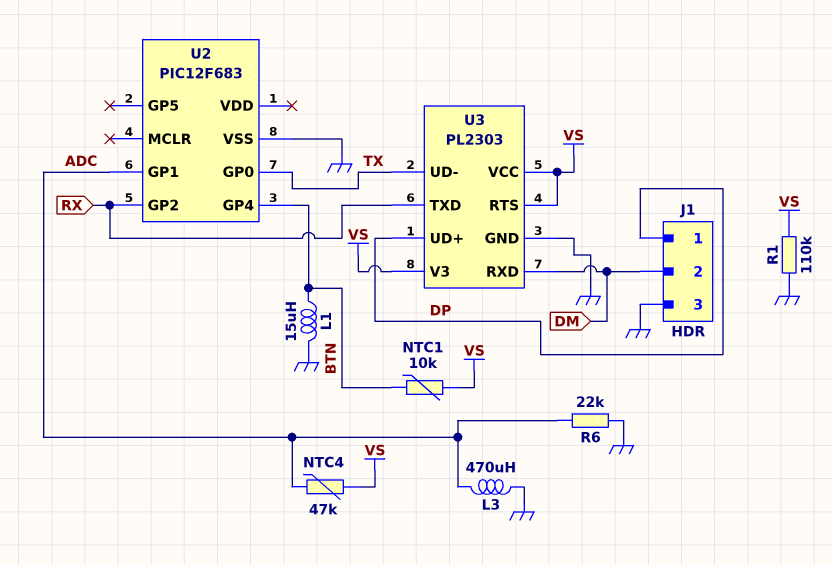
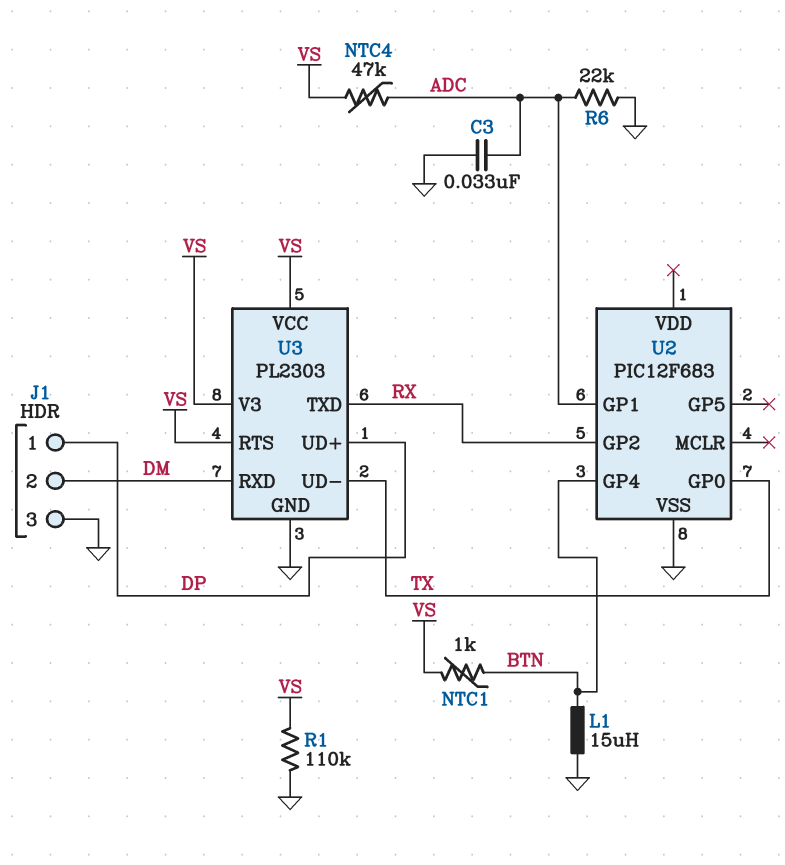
C3: none -> 33nF (ADC, GND)
L3: 470uH (ADC, GND) -> none
NTC1: 10k (BTN, VS) -> 1k (BTN, VS)

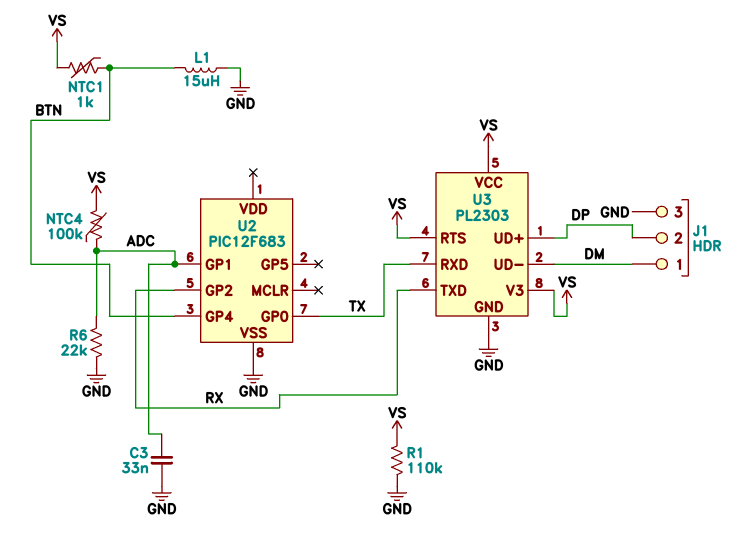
J1 pin 1: DP -> DM
J1 pin 2: DM -> DP
NTC4: 47k (ADC, VS) -> 100k (ADC, VS)
U3 pin RXD: DM -> TX
U3 pin UD-: TX -> DM

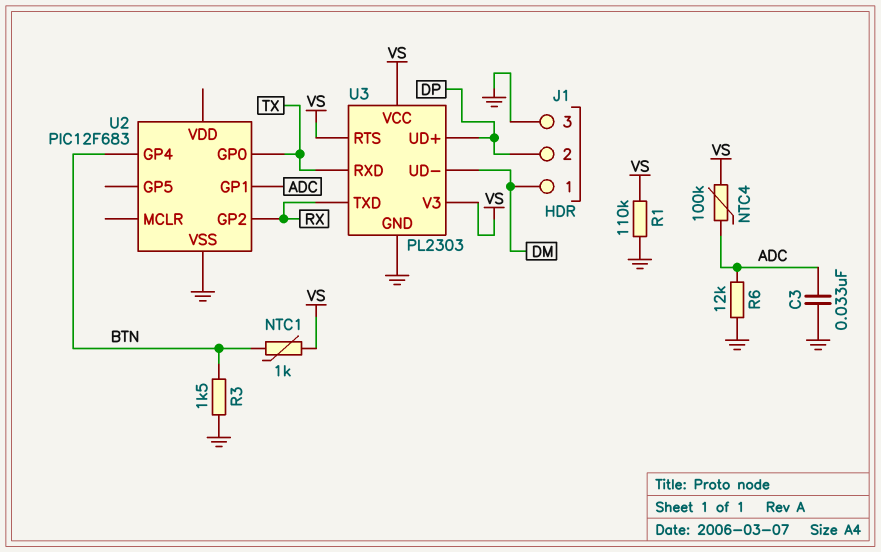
L1: 15uH (BTN, GND) -> none
R3: none -> 1.5k (BTN, GND)
R6: 22k (ADC, GND) -> 12k (ADC, GND)

